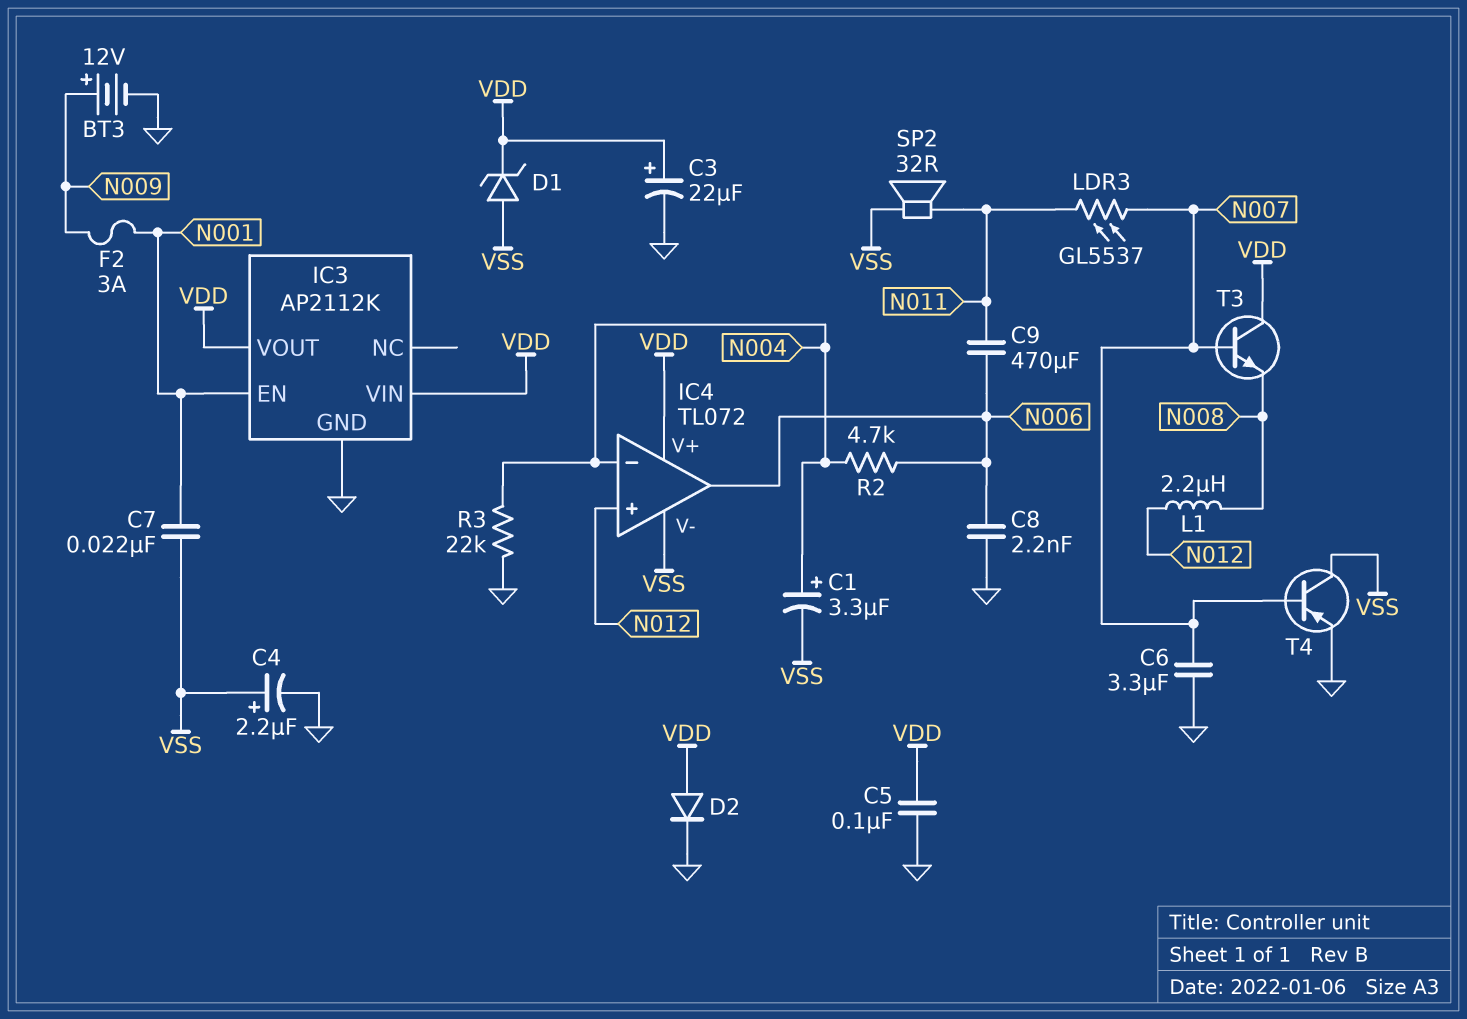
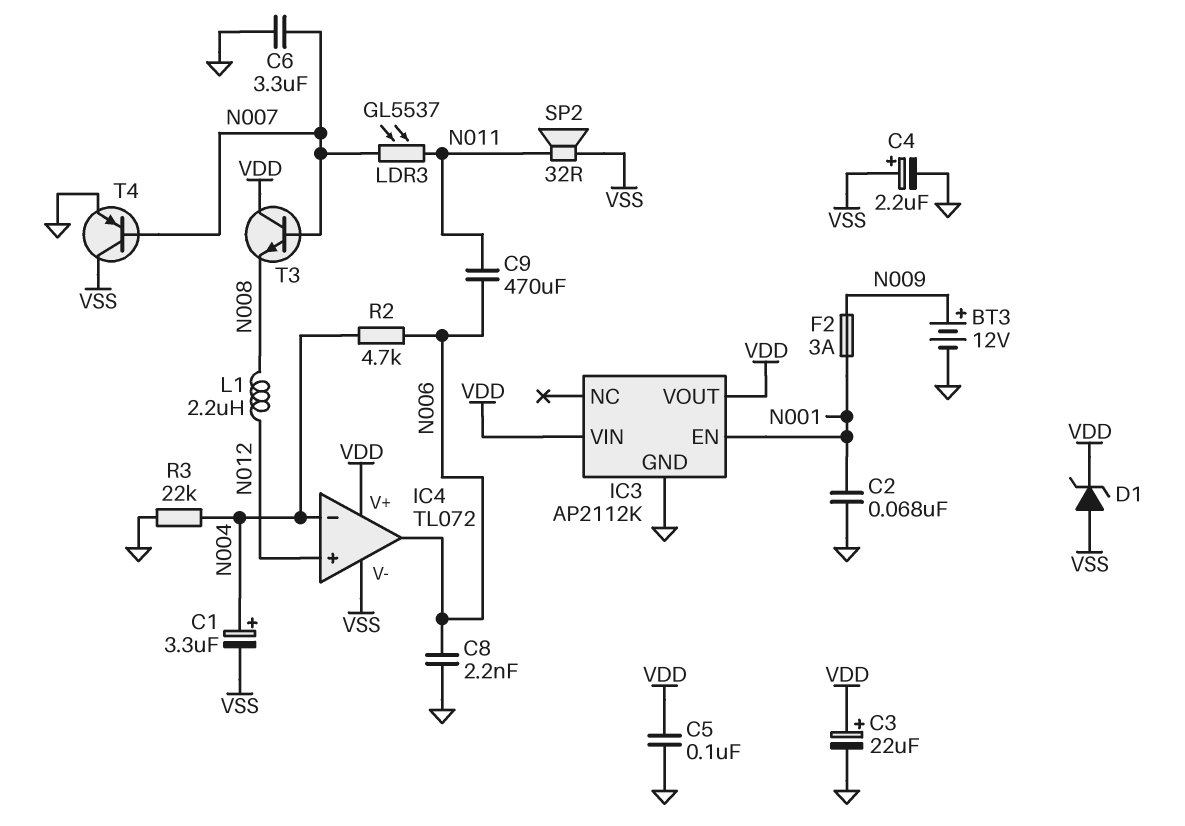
C2: none -> 68nF (GND, N001)
C7: 22nF (N001, VSS) -> none
D2: diode (A VDD, K GND) -> none

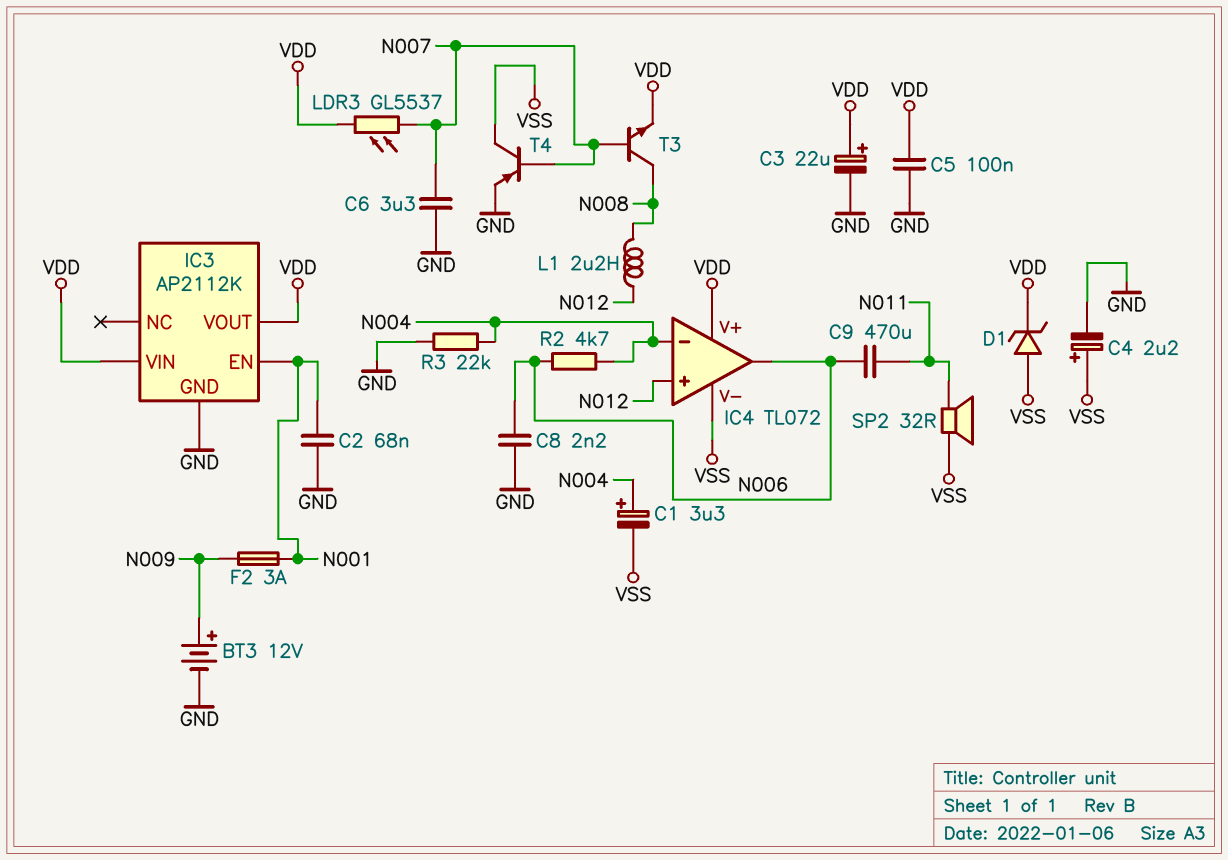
LDR3: GL5537 (N007, N011) -> GL5537 (N007, VDD)
T3: NPN (B N007, C VDD, E N008) -> NPN (B N007, C N008, E VDD)

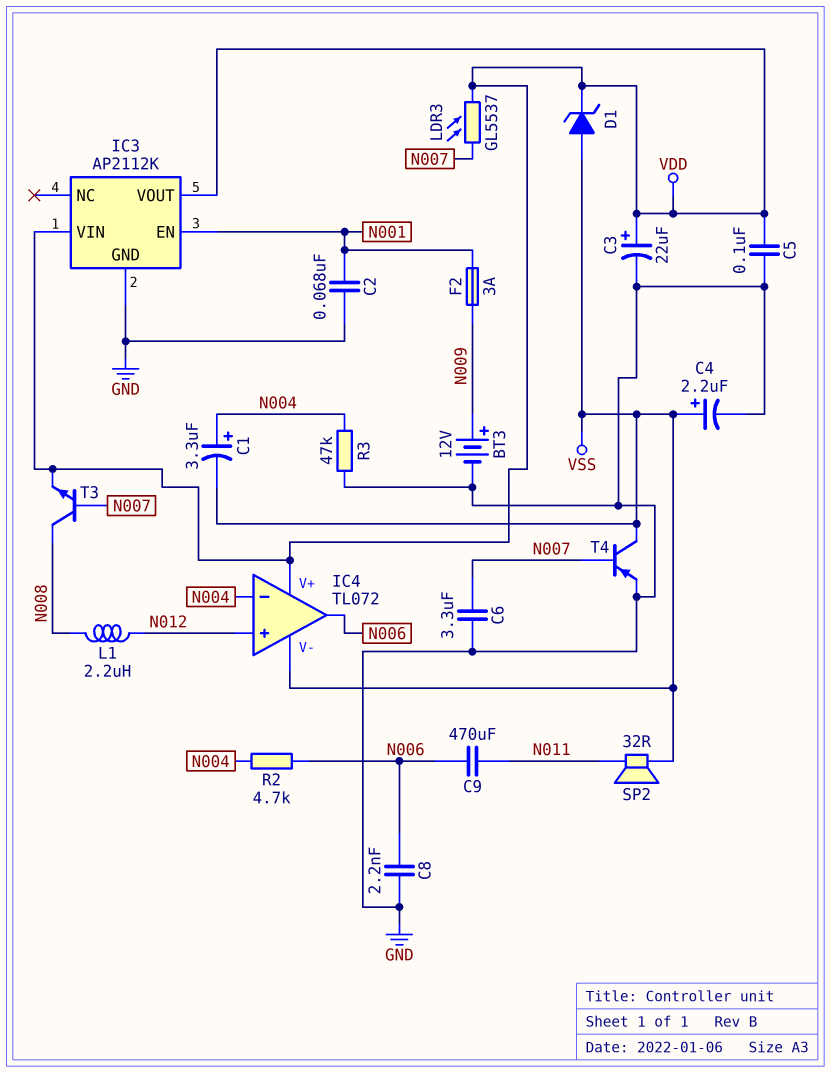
R3: 22k (GND, N004) -> 47k (GND, N004)

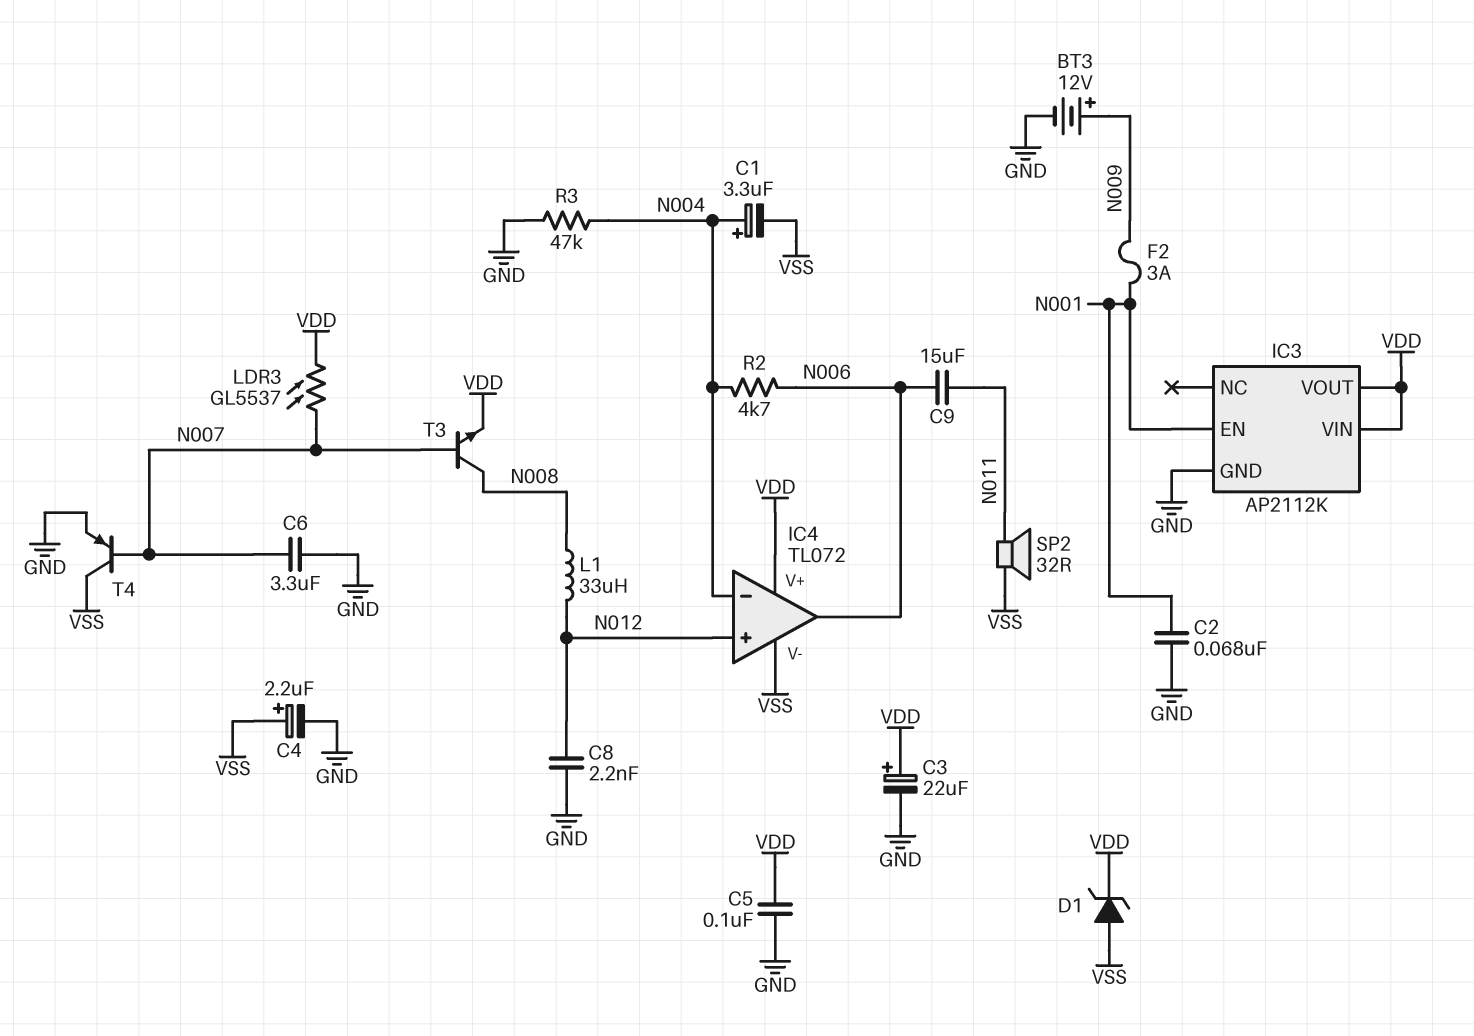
C8: 2.2nF (GND, N006) -> 2.2nF (GND, N012)
C9: 470uF (N006, N011) -> 15uF (N006, N011)
L1: 2.2uH (N008, N012) -> 33uH (N008, N012)

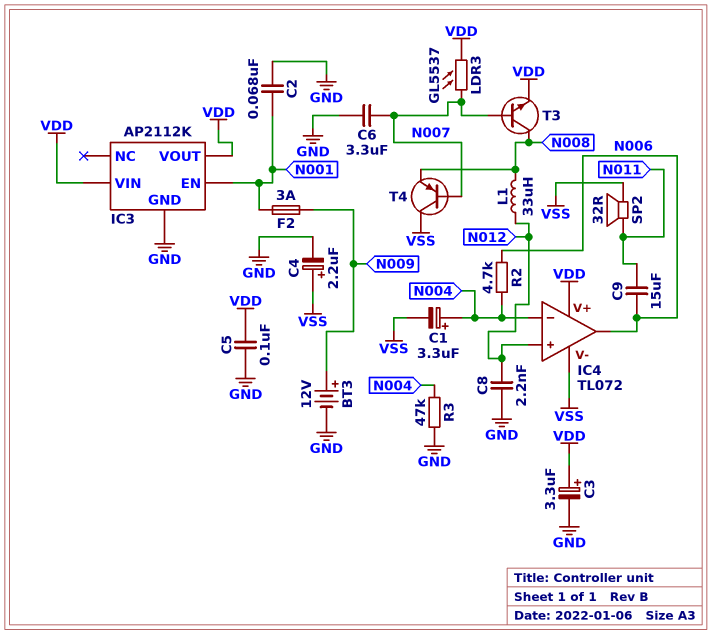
C3: 22uF (plus VDD, minus GND) -> 3.3uF (plus VDD, minus GND)
D1: zener (A VSS, K VDD) -> none
T4: PNP (B N007, C VSS, E GND) -> PNP (B N007, C VSS, E N008)

